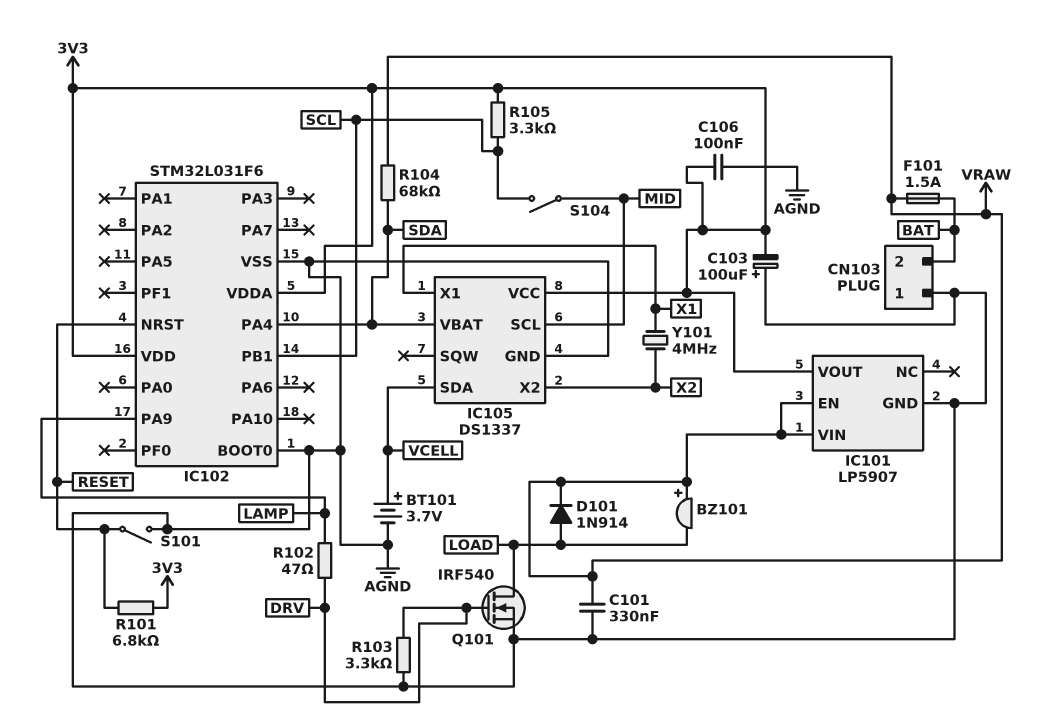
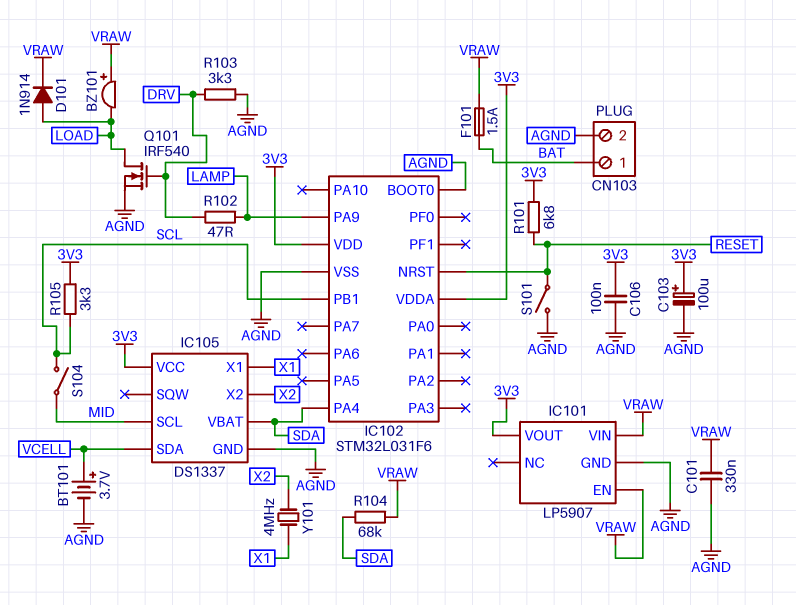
C103: 100uF (plus AGND, minus 3V3) -> 100uF (plus 3V3, minus AGND)
CN103 pin 1: AGND -> BAT
CN103 pin 2: BAT -> AGND

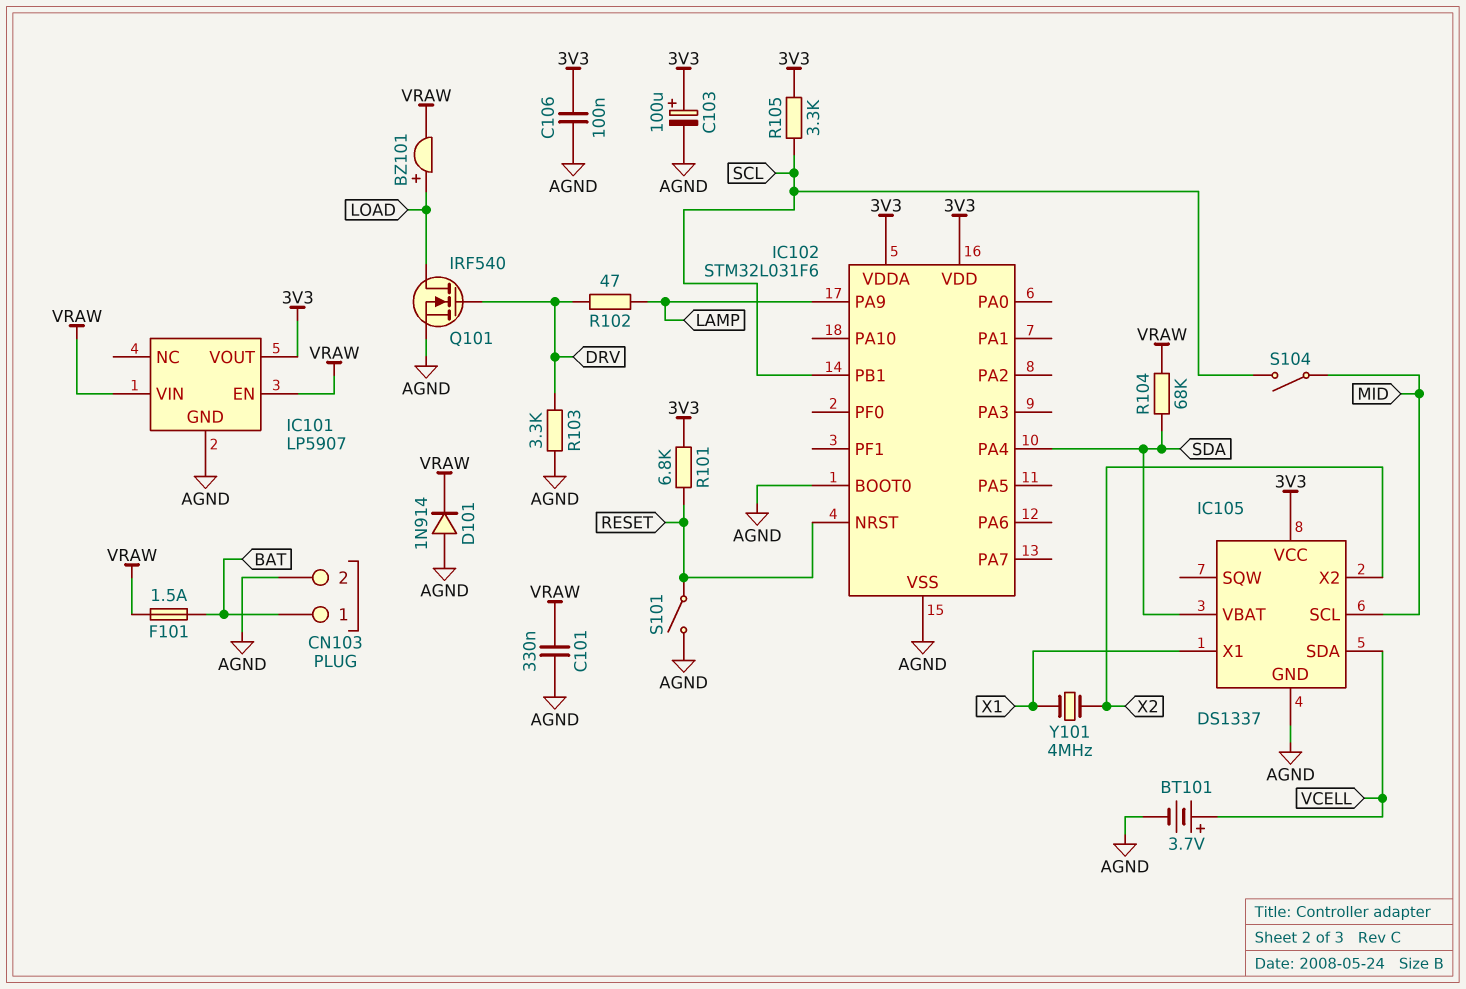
BZ101: buzzer (plus VRAW, minus LOAD) -> buzzer (plus LOAD, minus VRAW)
D101: diode 1N914 (A LOAD, K VRAW) -> diode 1N914 (A AGND, K VRAW)

